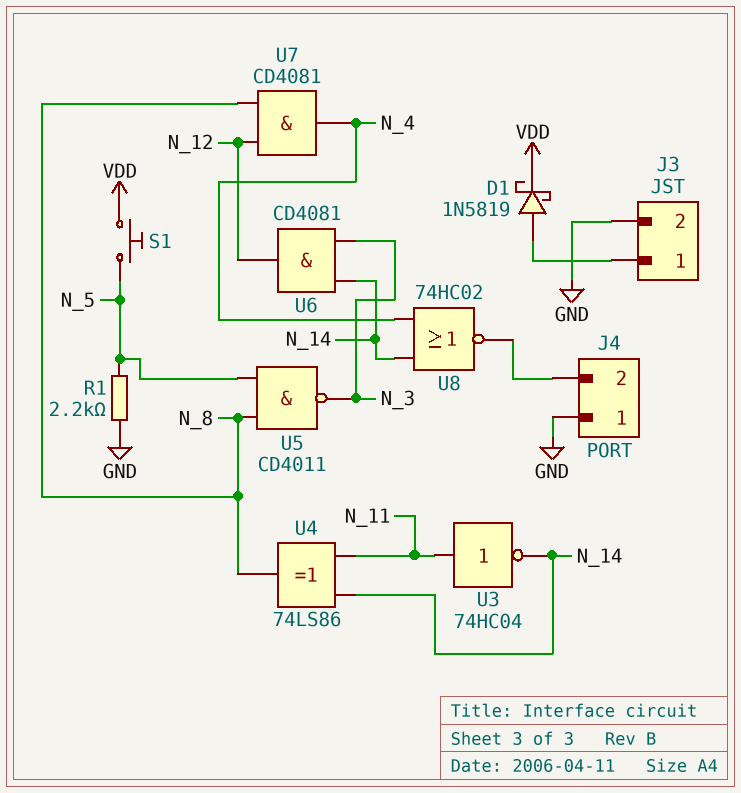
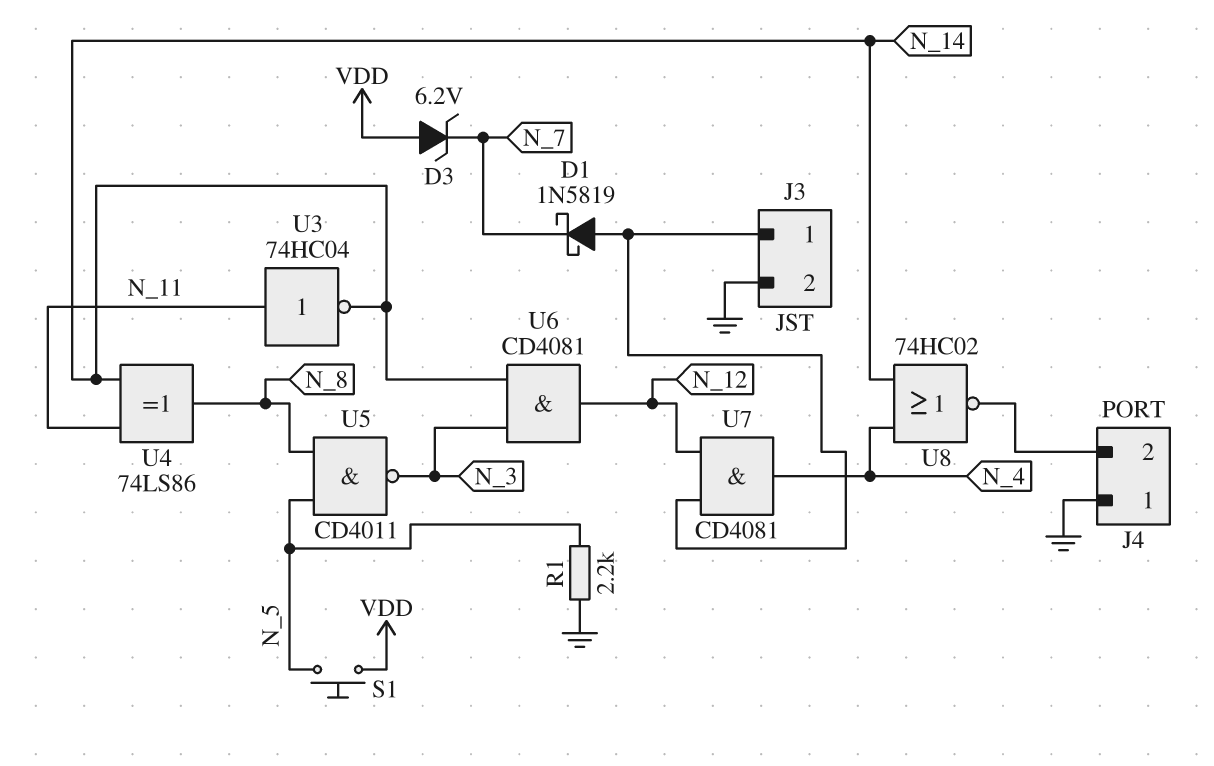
D1: schottky 1N5819 (A J3/1, K VDD) -> schottky 1N5819 (A J3/1, K N_7)
D3: none -> zener 6.2V (A VDD, K N_7)
U7: AND CD4081 (in N_8, in N_12, out N_4) -> AND CD4081 (in J3/1, in N_12, out N_4)

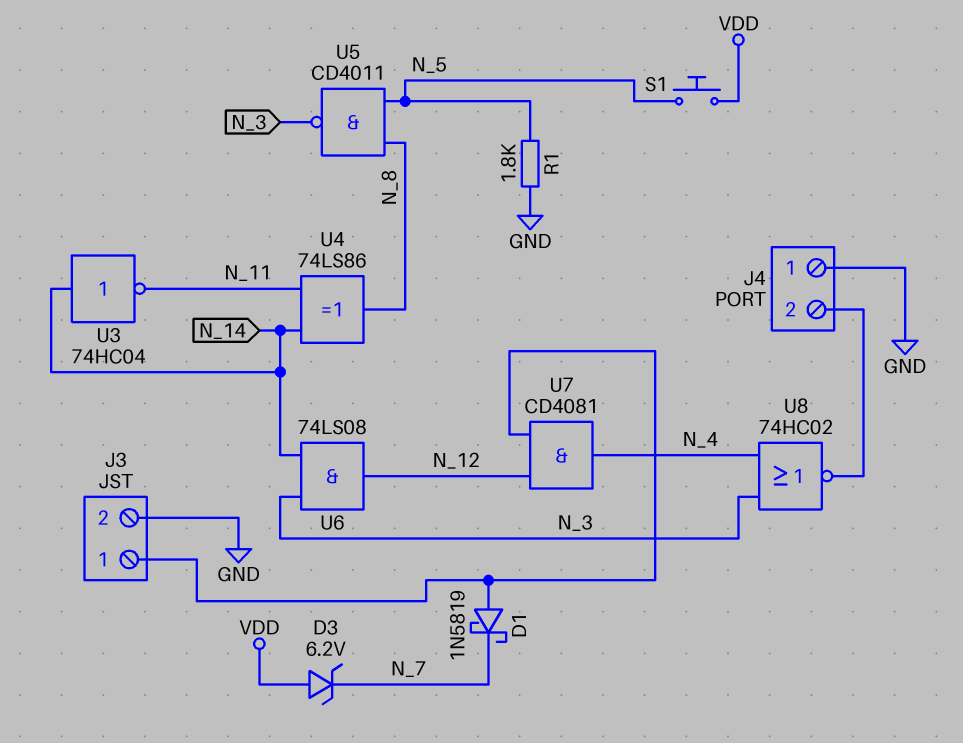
R1: 2.2k (GND, N_5) -> 1.8k (GND, N_5)
U3: NOT 74HC04 (in N_11, out N_14) -> NOT 74HC04 (in N_14, out N_11)
U6: AND CD4081 (in N_3, in N_14, out N_12) -> AND 74LS08 (in N_3, in N_14, out N_12)
U8: NOR 74HC02 (in N_4, in N_14, out J4/2) -> NOR 74HC02 (in N_3, in N_4, out J4/2)

